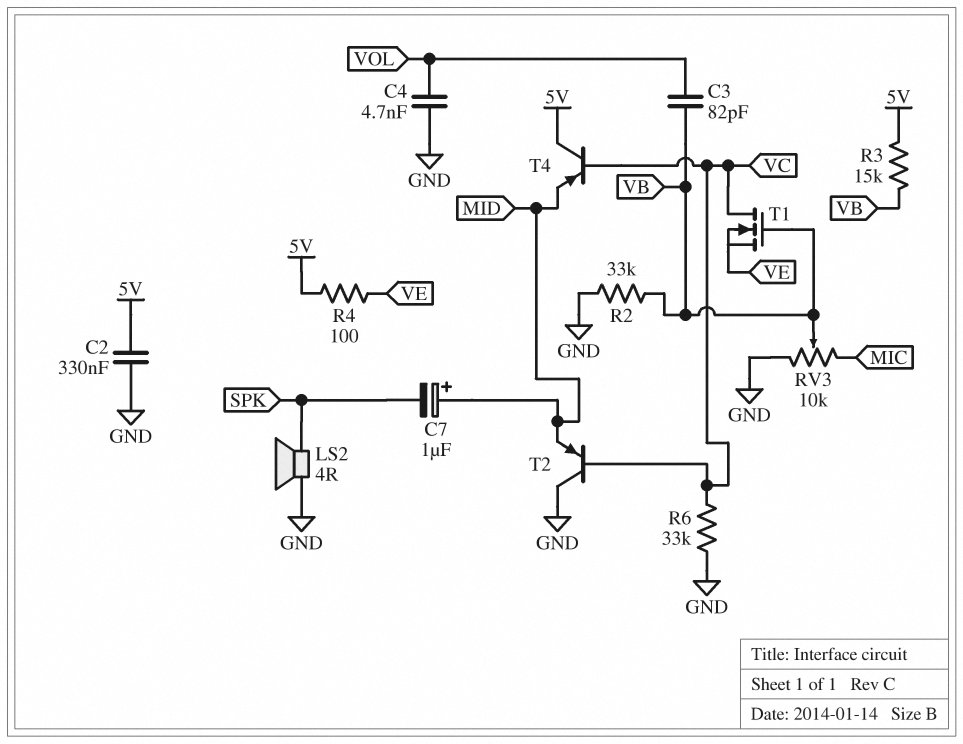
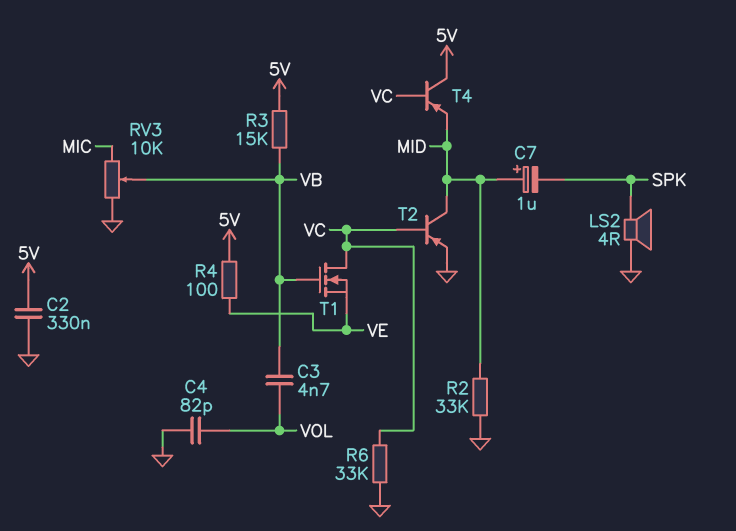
C3: 82pF (VB, VOL) -> 4.7nF (VB, VOL)
C4: 4.7nF (GND, VOL) -> 82pF (GND, VOL)
R2: 33k (GND, VB) -> 33k (GND, MID)
T2: PNP (B VC, C GND, E MID) -> PNP (B VC, C MID, E GND)

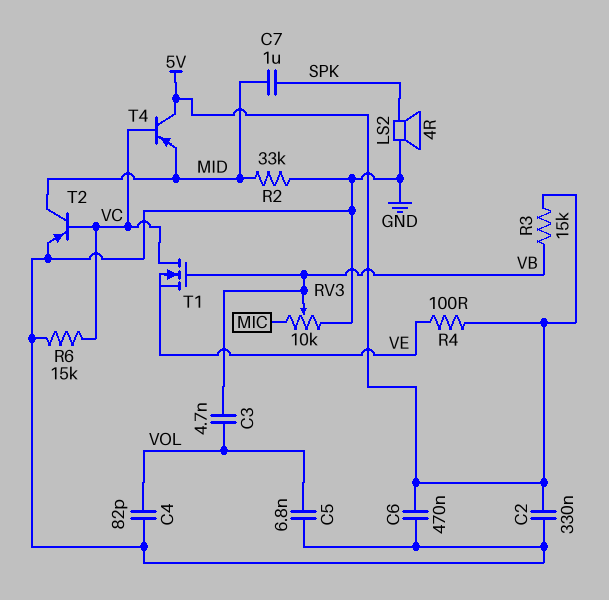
C5: none -> 6.8nF (GND, VOL)
C6: none -> 470nF (5V, GND)
C7: 1uF (plus MID, minus SPK) -> 1uF (MID, SPK)
R6: 33k (GND, VC) -> 15k (GND, VC)

